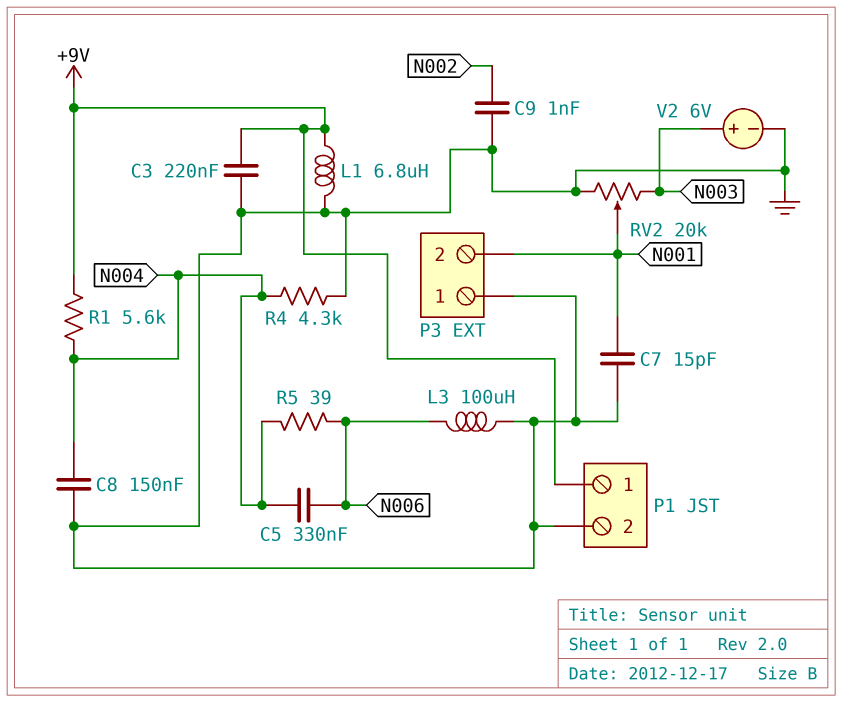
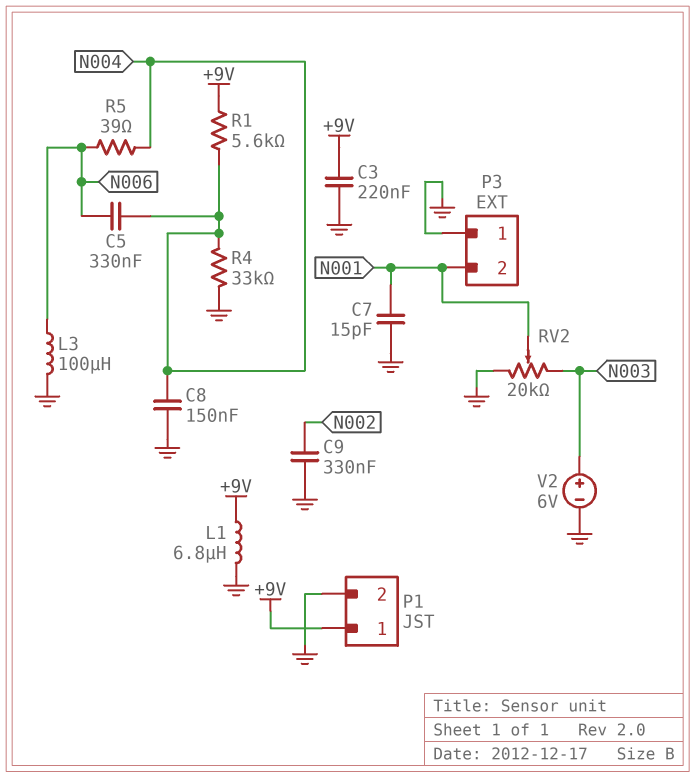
C9: 1nF (GND, N002) -> 330nF (GND, N002)
R4: 4.3k (GND, N004) -> 33k (GND, N004)

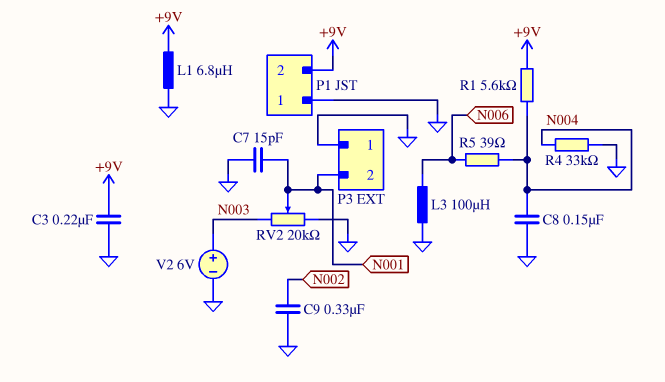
C5: 330nF (N004, N006) -> none
P1 pin 1: +9V -> GND
P1 pin 2: GND -> +9V

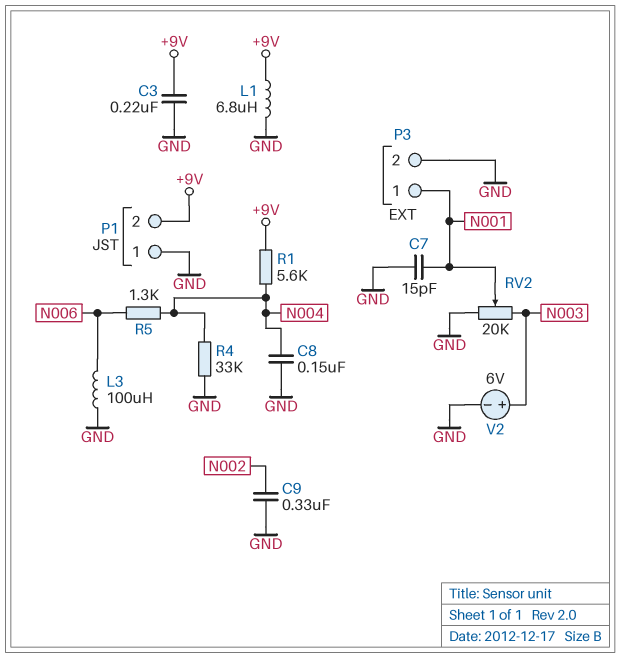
P3 pin 1: GND -> N001
P3 pin 2: N001 -> GND
R5: 39 (N004, N006) -> 1.3k (N004, N006)

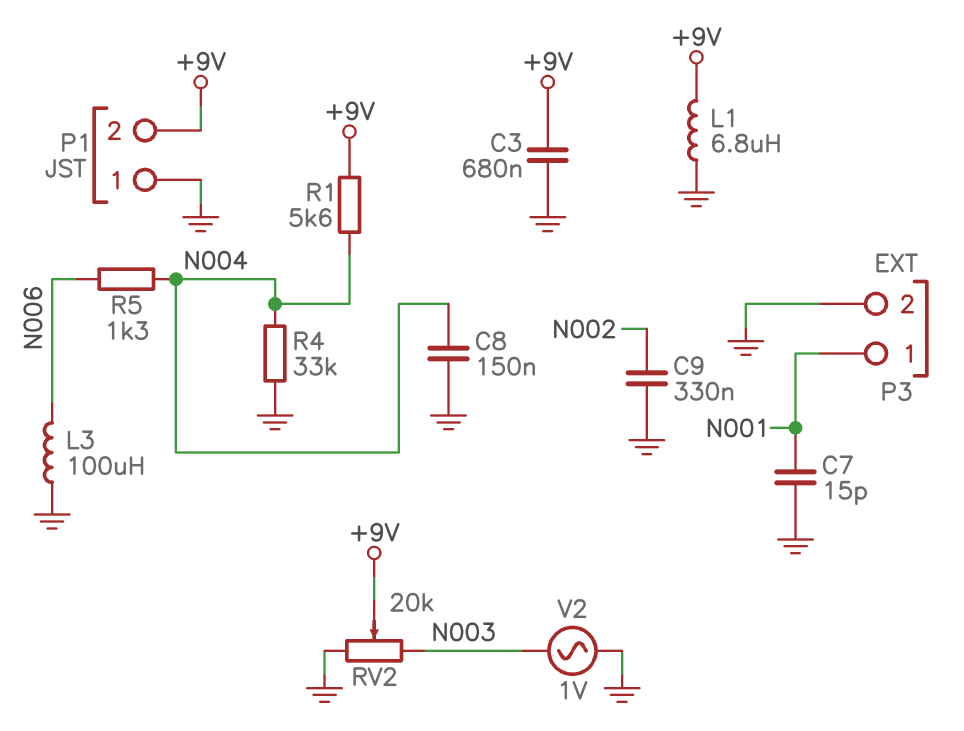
C3: 220nF (+9V, GND) -> 680nF (+9V, GND)
RV2: 20k (GND, N003, wiper N001) -> 20k (GND, N003, wiper +9V)
V2: 6V (plus N003, minus GND) -> AC 1V (GND, N003)

